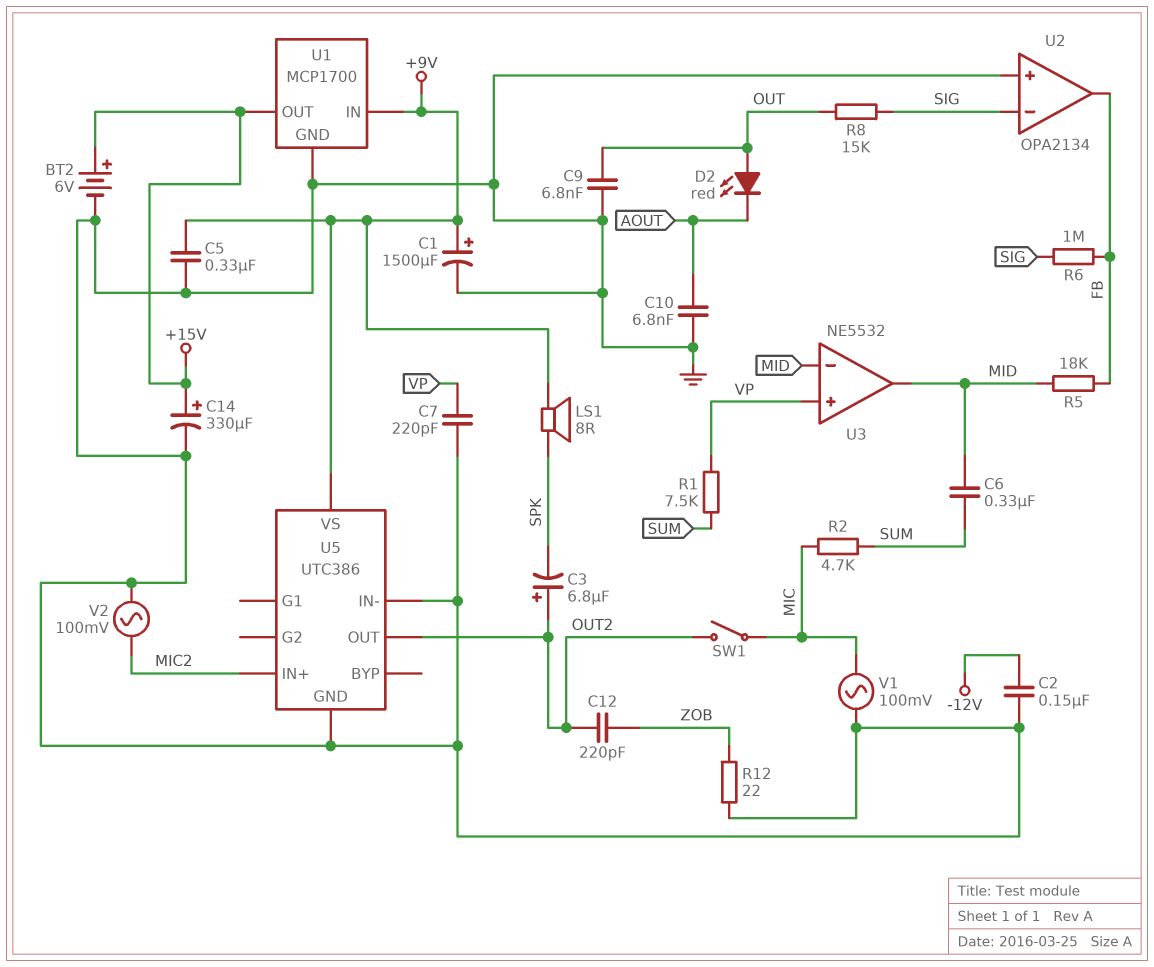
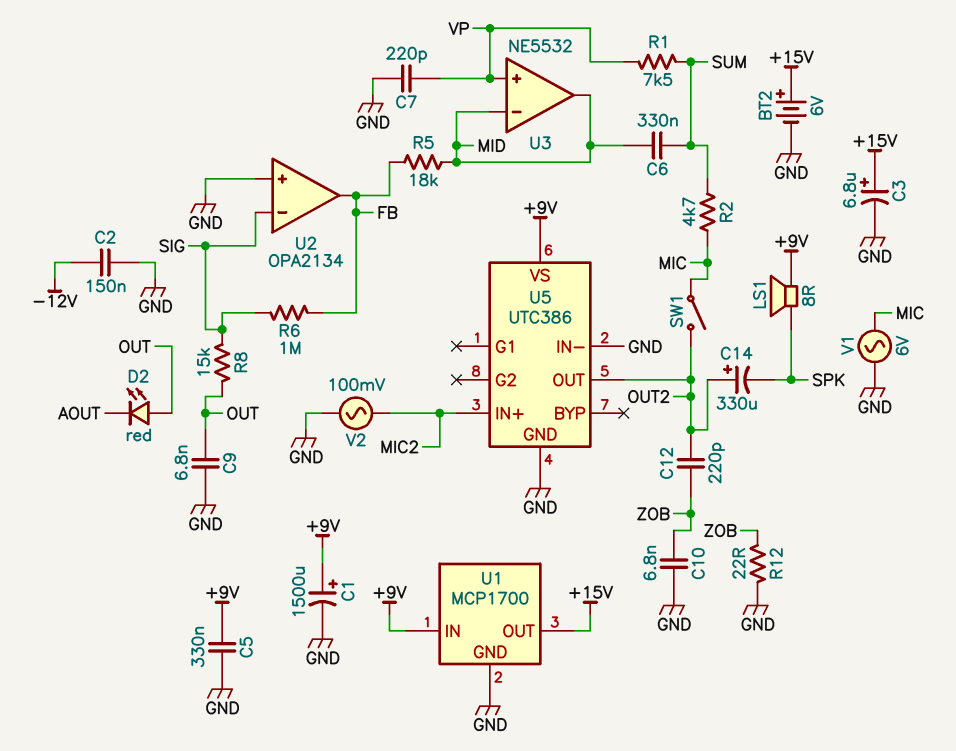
C3: 6.8uF (plus OUT2, minus SPK) -> 6.8uF (plus +15V, minus GND)
C10: 6.8nF (AOUT, GND) -> 6.8nF (GND, ZOB)
C14: 330uF (plus +15V, minus GND) -> 330uF (plus OUT2, minus SPK)
V1: AC 100mV (GND, MIC) -> AC 6V (GND, MIC)

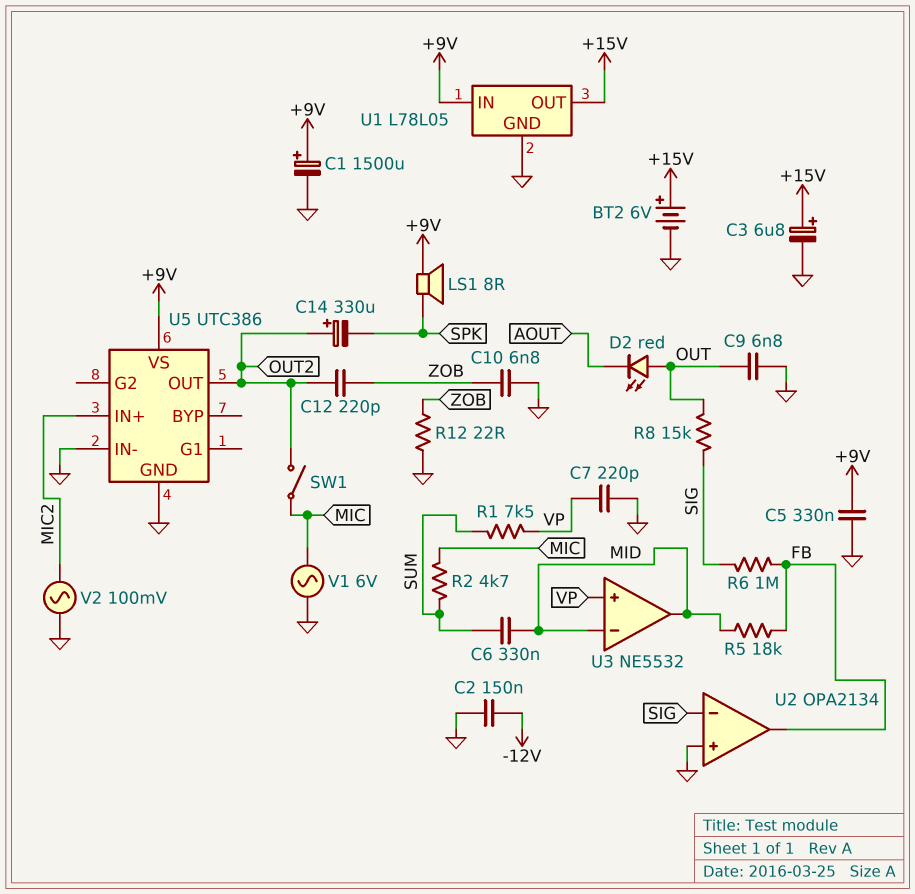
U1: MCP1700 -> L78L05

